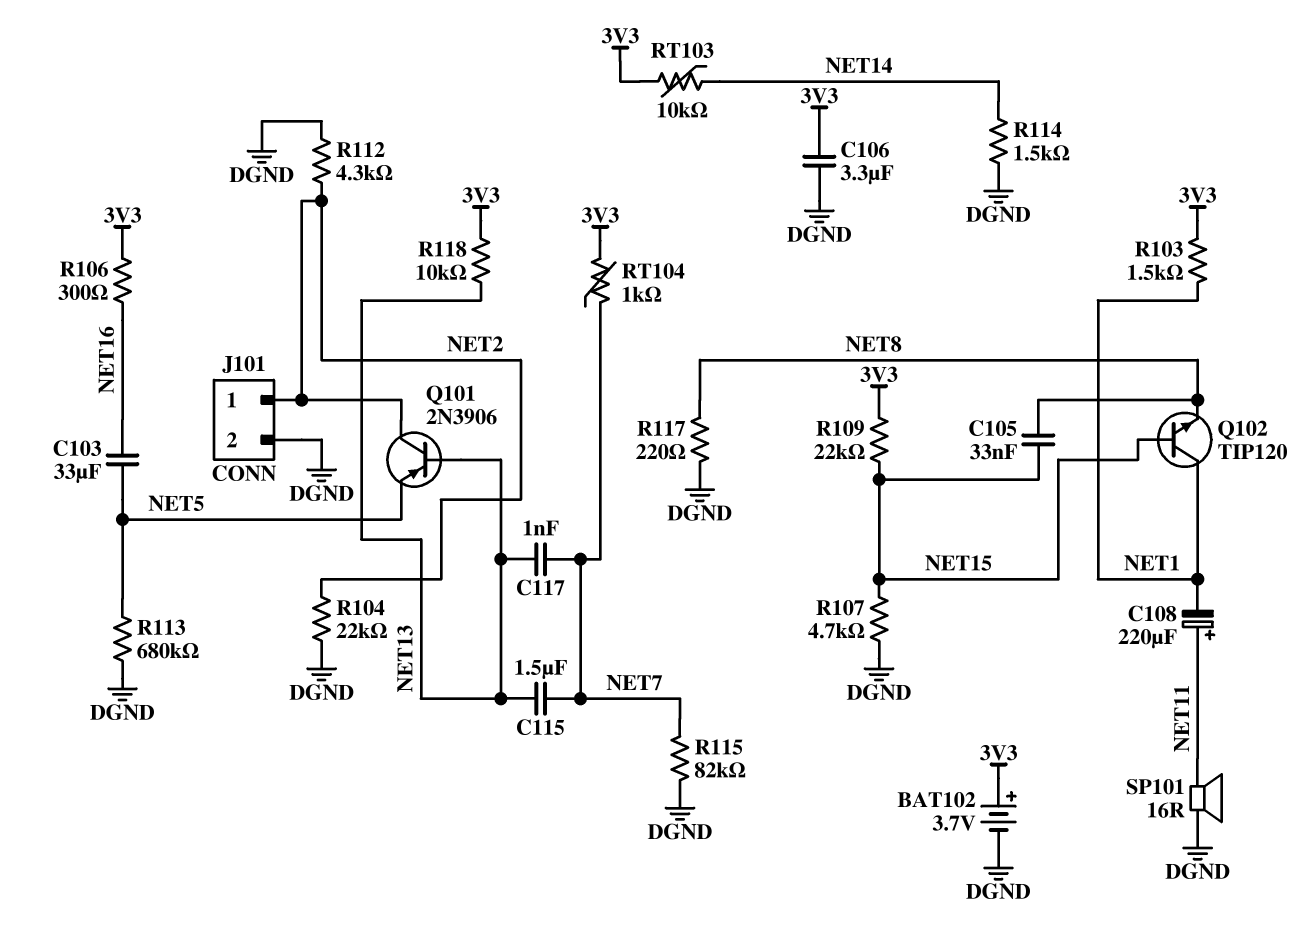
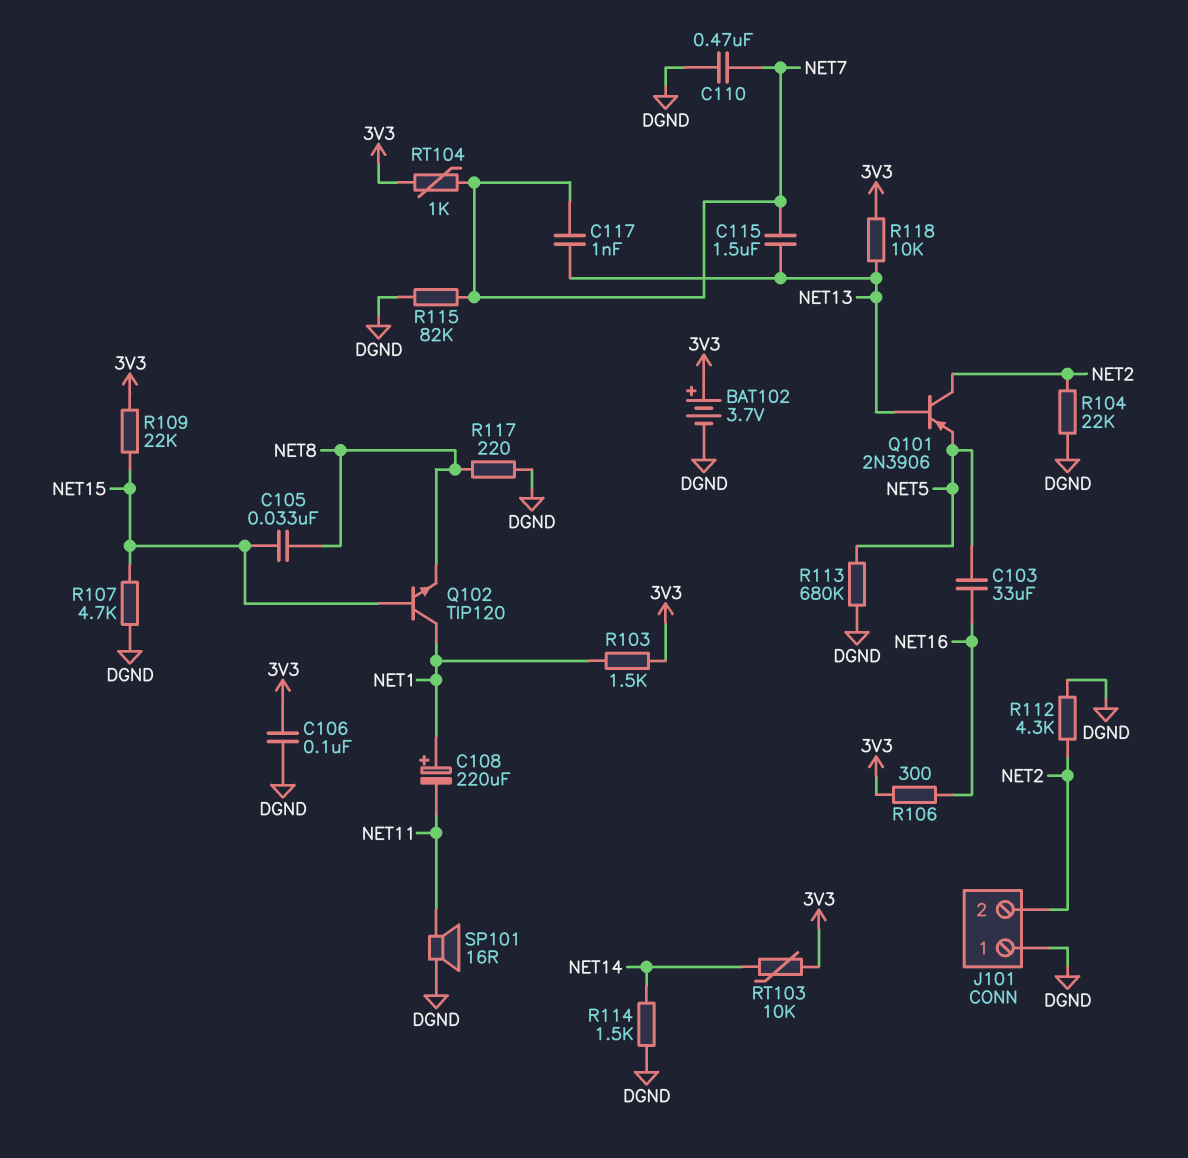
C106: 3.3uF (3V3, DGND) -> 100nF (3V3, DGND)
C108: 220uF (plus NET11, minus NET1) -> 220uF (plus NET1, minus NET11)
C110: none -> 470nF (DGND, NET7)
J101 pin 1: NET2 -> DGND
J101 pin 2: DGND -> NET2

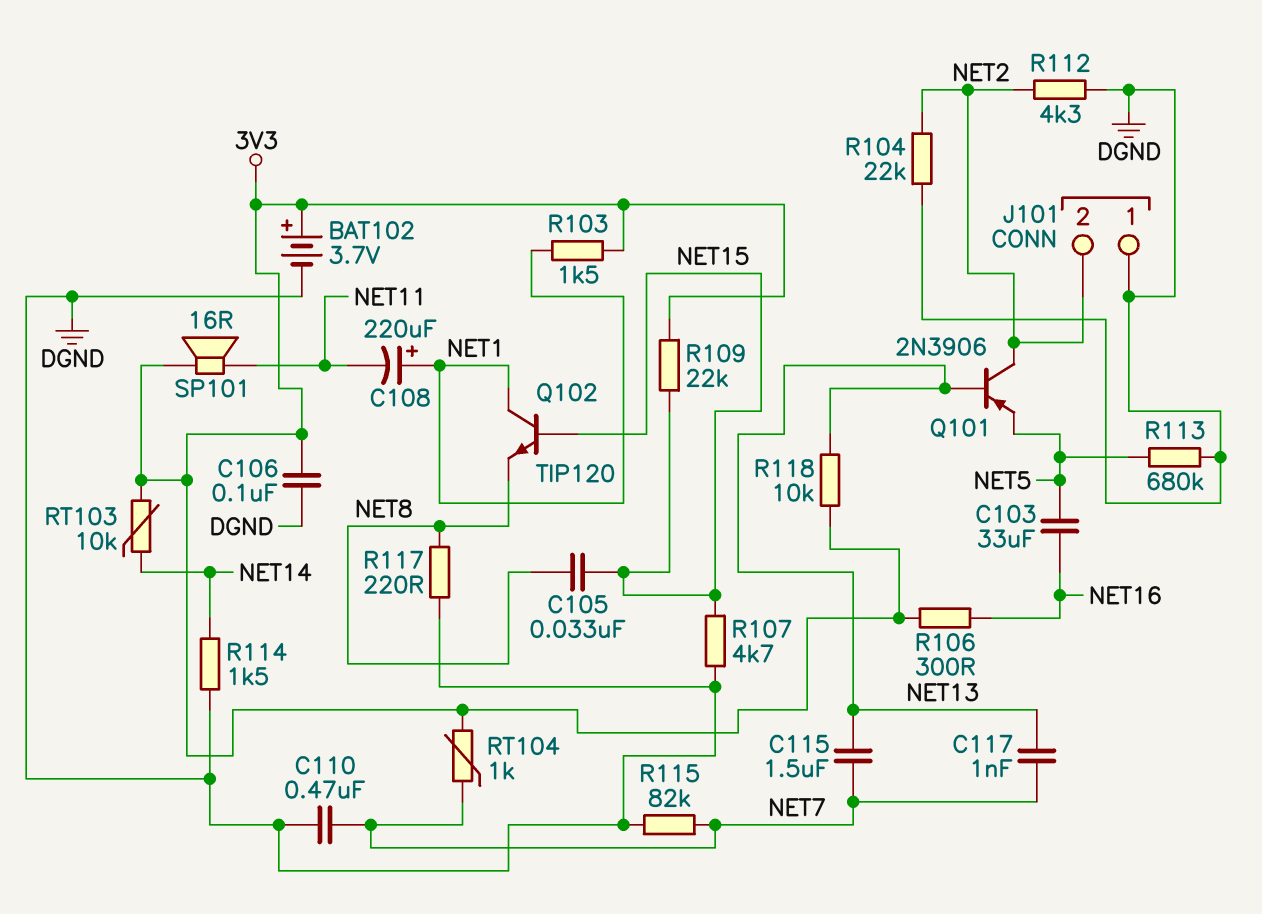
SP101: speaker 16R (DGND, NET11) -> speaker 16R (3V3, NET11)

